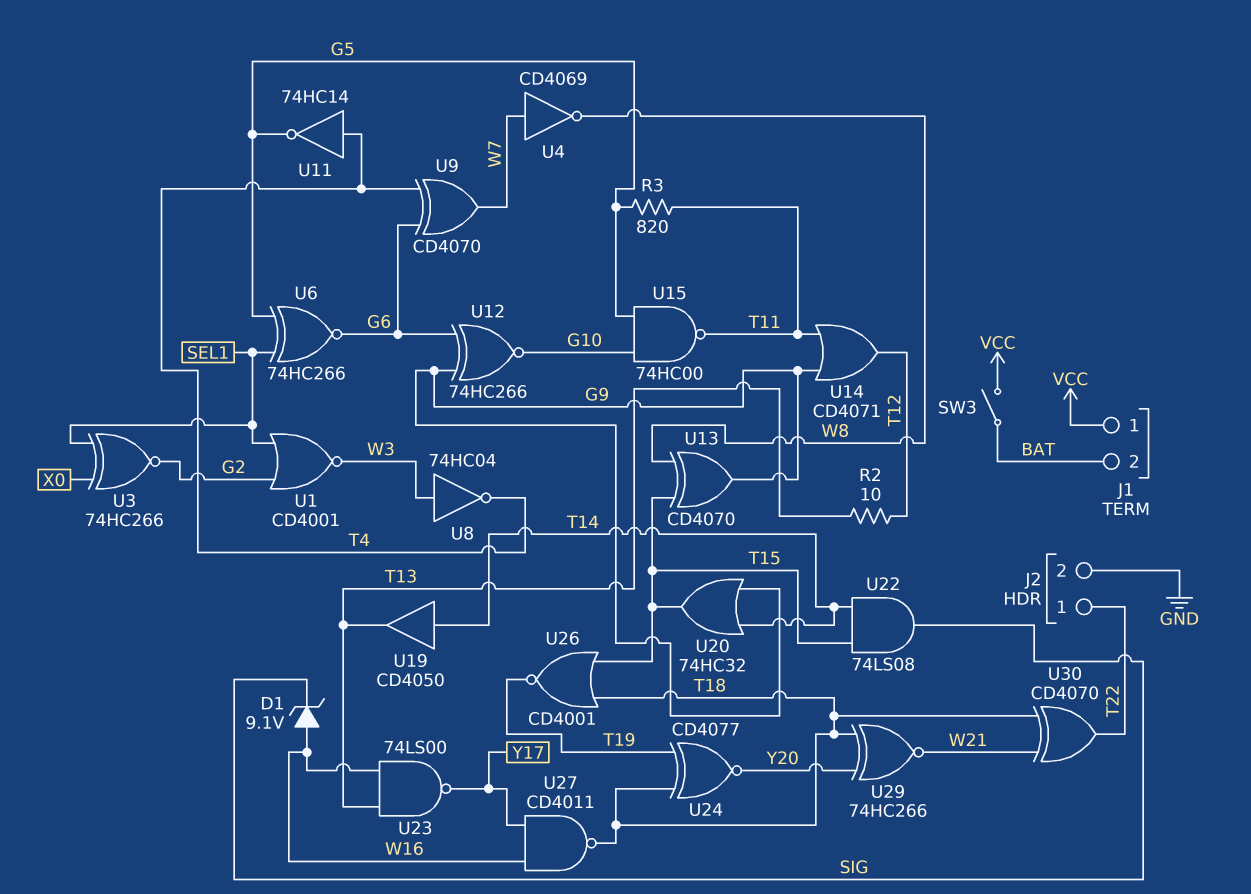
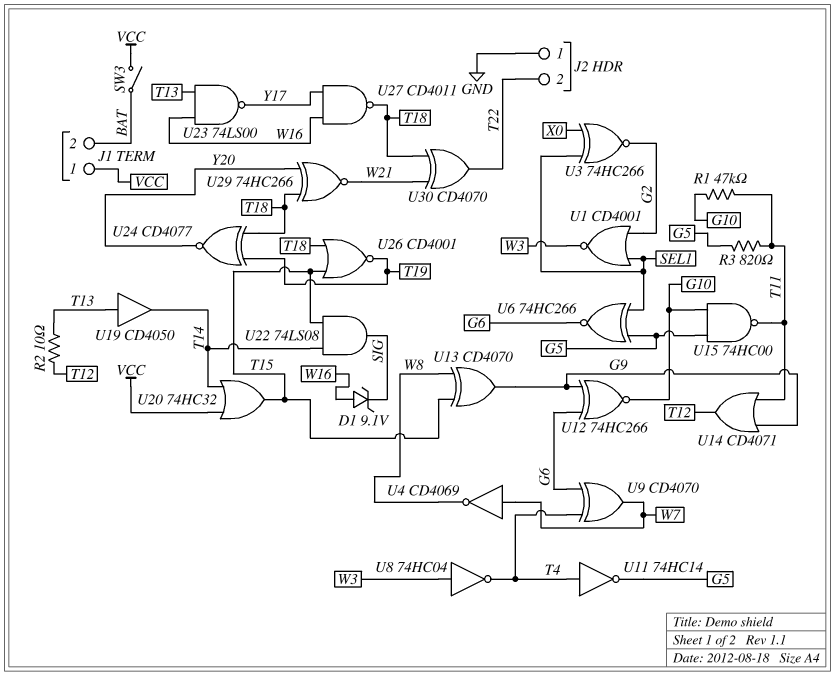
J2 pin 1: T22 -> GND
J2 pin 2: GND -> T22
R1: none -> 47k (G10, T11)
U19: buffer CD4050 (in T14, out T13) -> buffer CD4050 (in T13, out T14)
U20: OR 74HC32 (in G9, in T14, out T15) -> OR 74HC32 (in T14, in VCC, out T15)

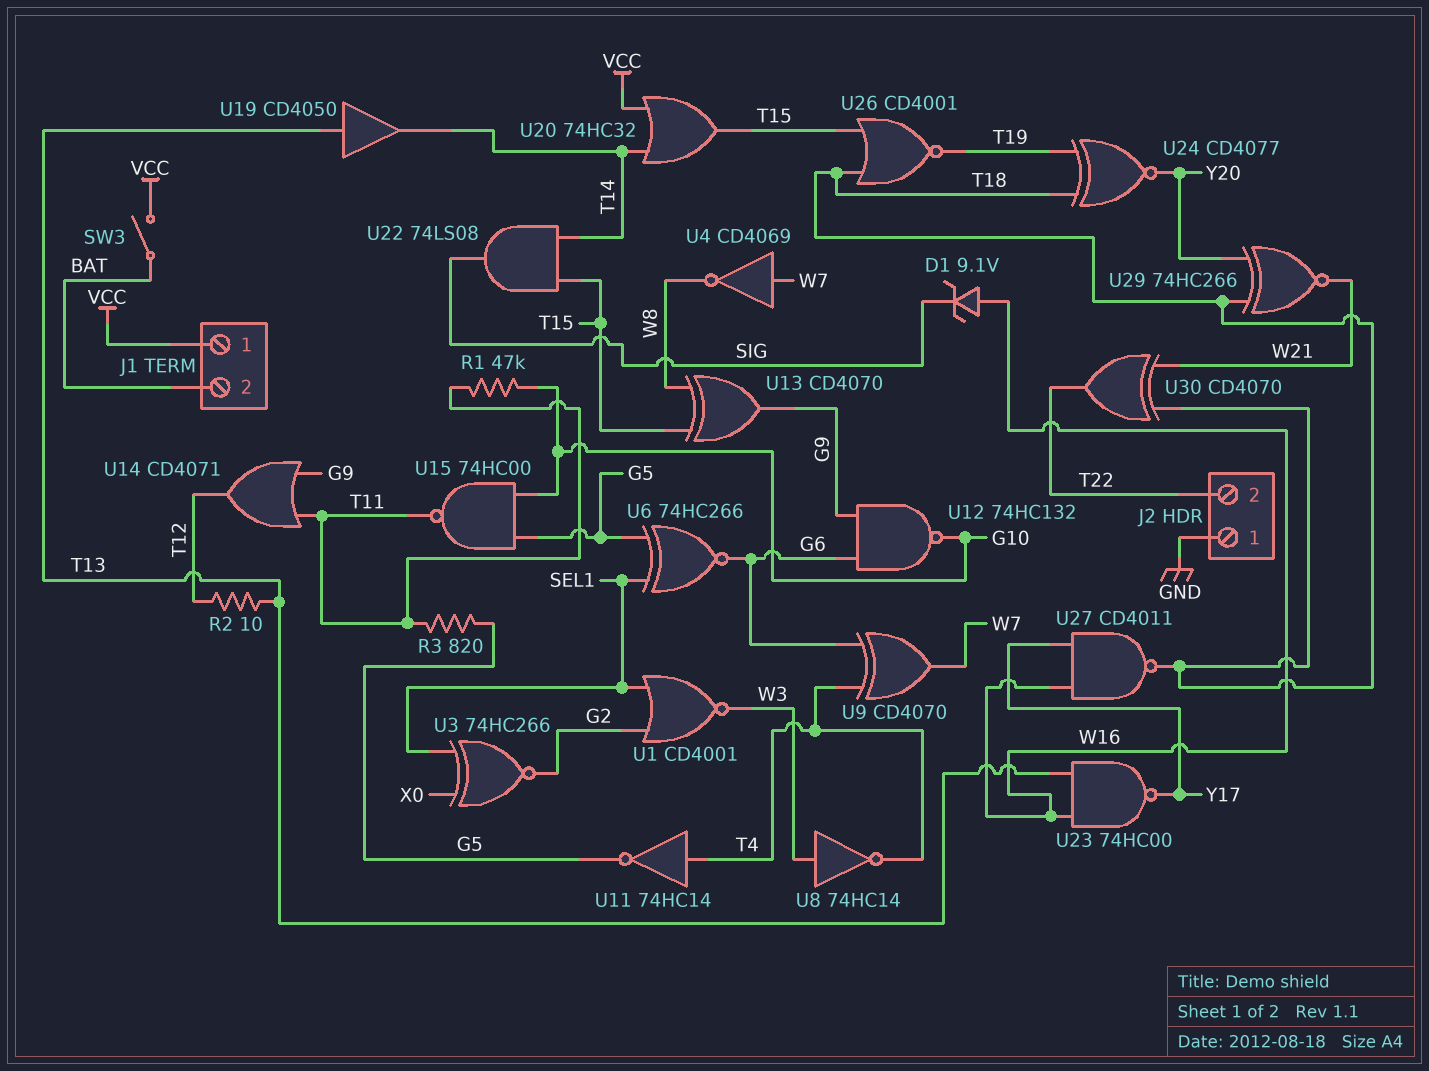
U8: NOT 74HC04 (in W3, out T4) -> NOT 74HC14 (in W3, out T4)
U12: XNOR 74HC266 (in G6, in G9, out G10) -> NAND 74HC132 (in G6, in G9, out G10)
U23: NAND 74LS00 (in T13, in W16, out Y17) -> NAND 74HC00 (in T13, in W16, out Y17)

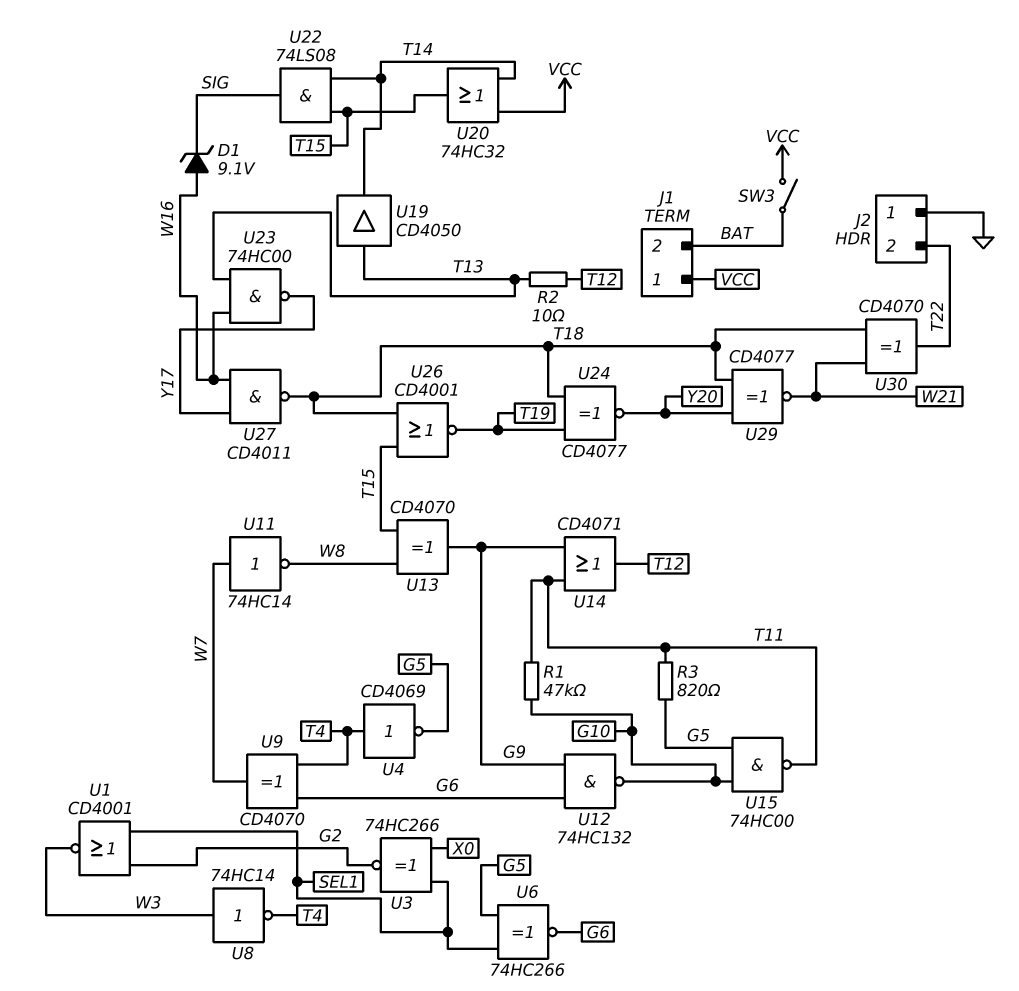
U4: NOT CD4069 (in W7, out W8) -> NOT CD4069 (in T4, out G5)
U11: NOT 74HC14 (in T4, out G5) -> NOT 74HC14 (in W7, out W8)
U29: XNOR 74HC266 (in T18, in Y20, out W21) -> XNOR CD4077 (in T18, in Y20, out W21)

